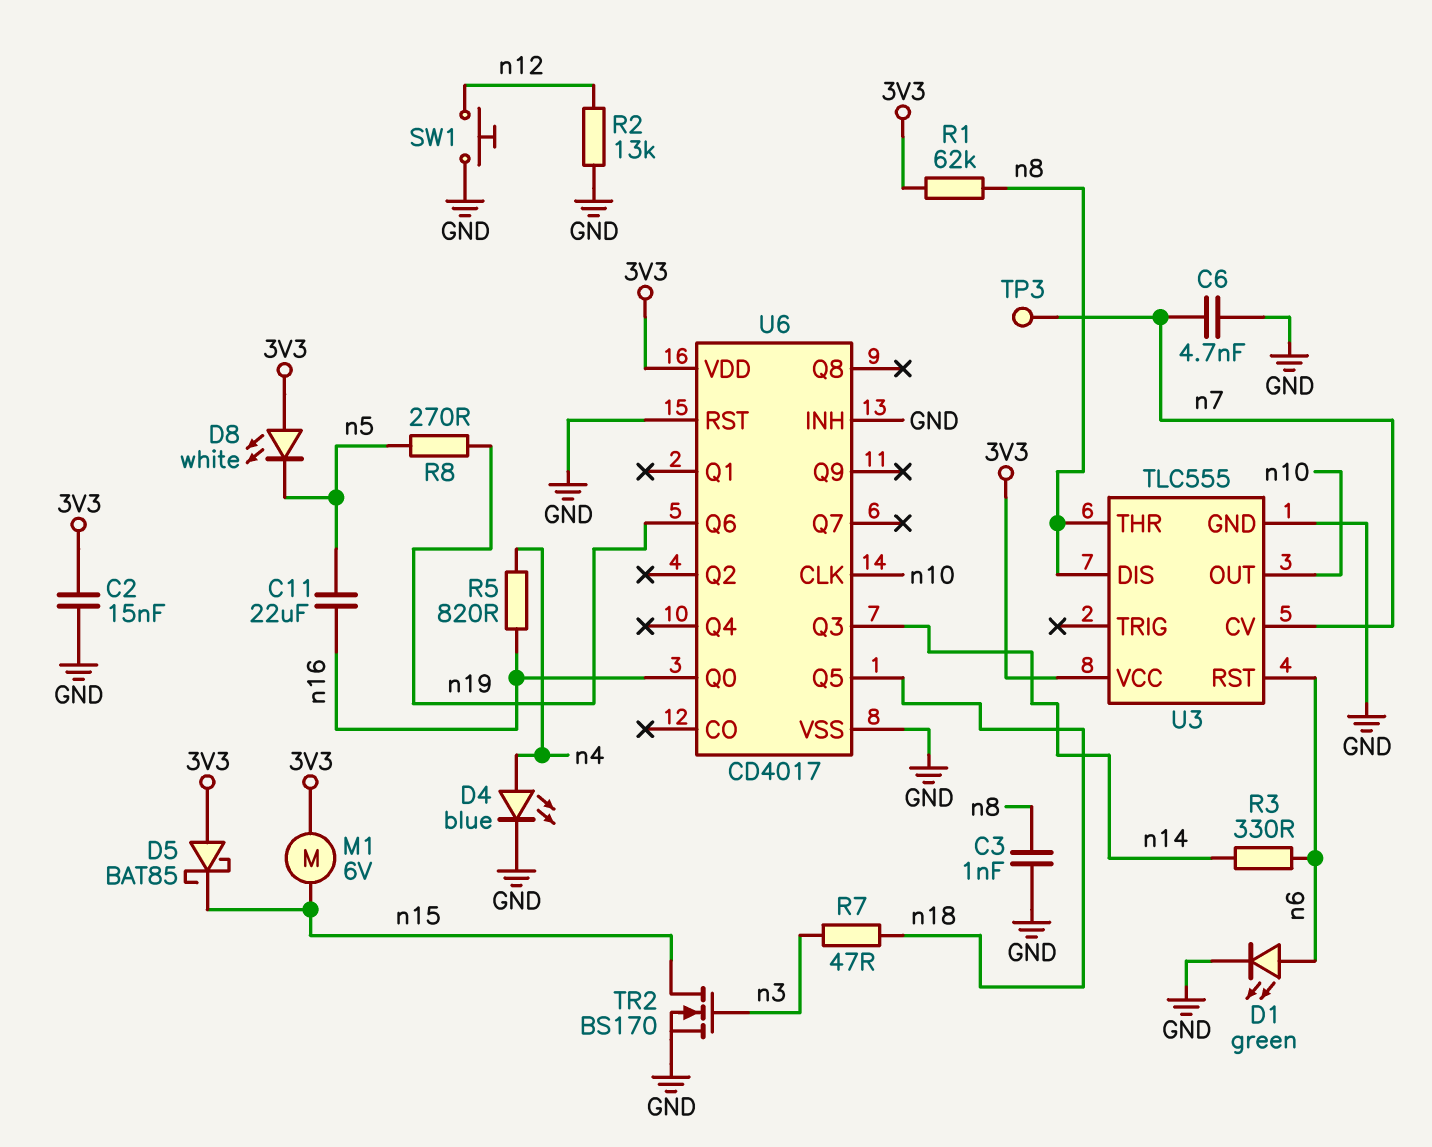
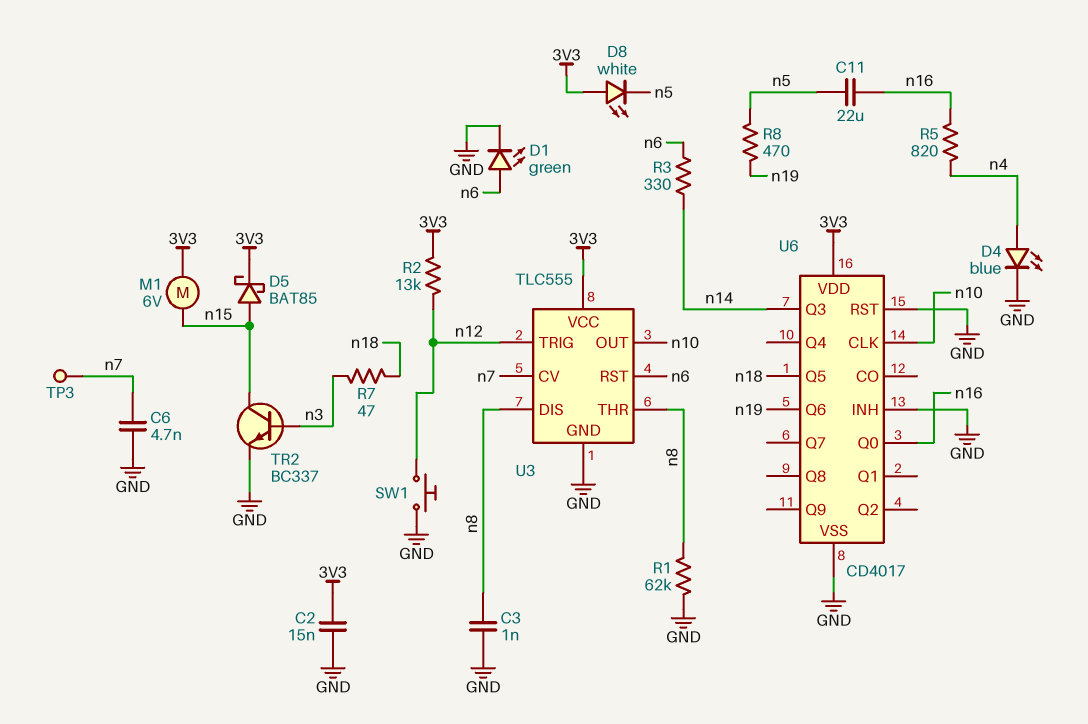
D5: schottky BAT85 (A 3V3, K n15) -> schottky BAT85 (A n15, K 3V3)
R1: 62k (3V3, n8) -> 62k (GND, n8)
R2: 13k (GND, n12) -> 13k (3V3, n12)
R8: 270 (n5, n19) -> 470 (n5, n19)
TR2: NMOS BS170 (G n3, D n15, S GND) -> NPN BC337 (B n3, C n15, E GND)
U3 pin TRIG: none -> n12

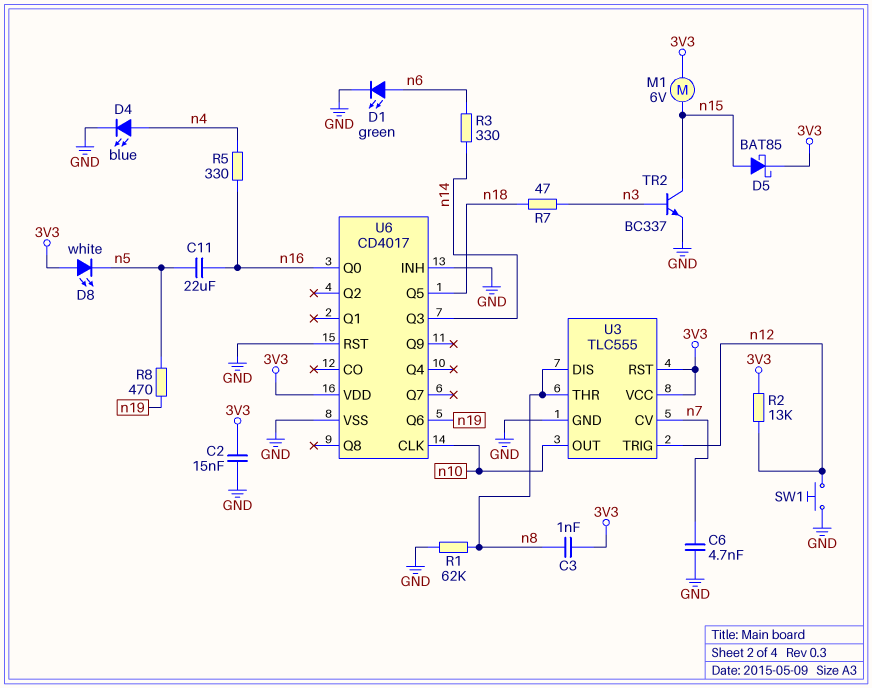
C3: 1nF (GND, n8) -> 1nF (3V3, n8)
R5: 820 (n4, n16) -> 330 (n4, n16)
TP3: test point (n7) -> none
U3 pin RST: n6 -> 3V3

